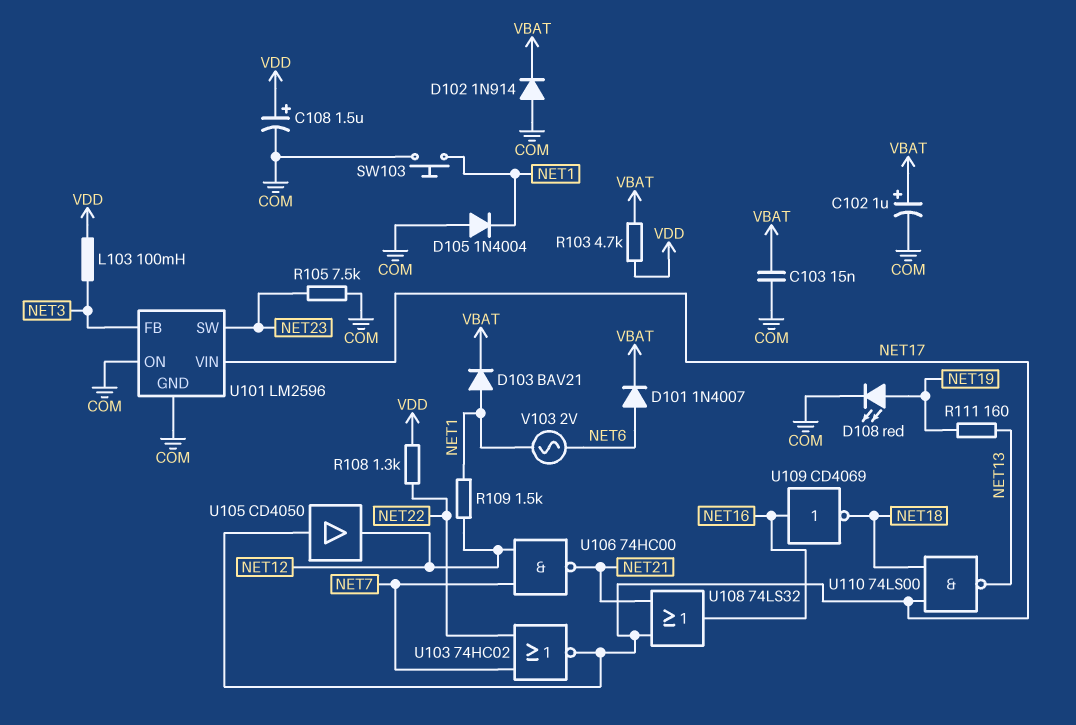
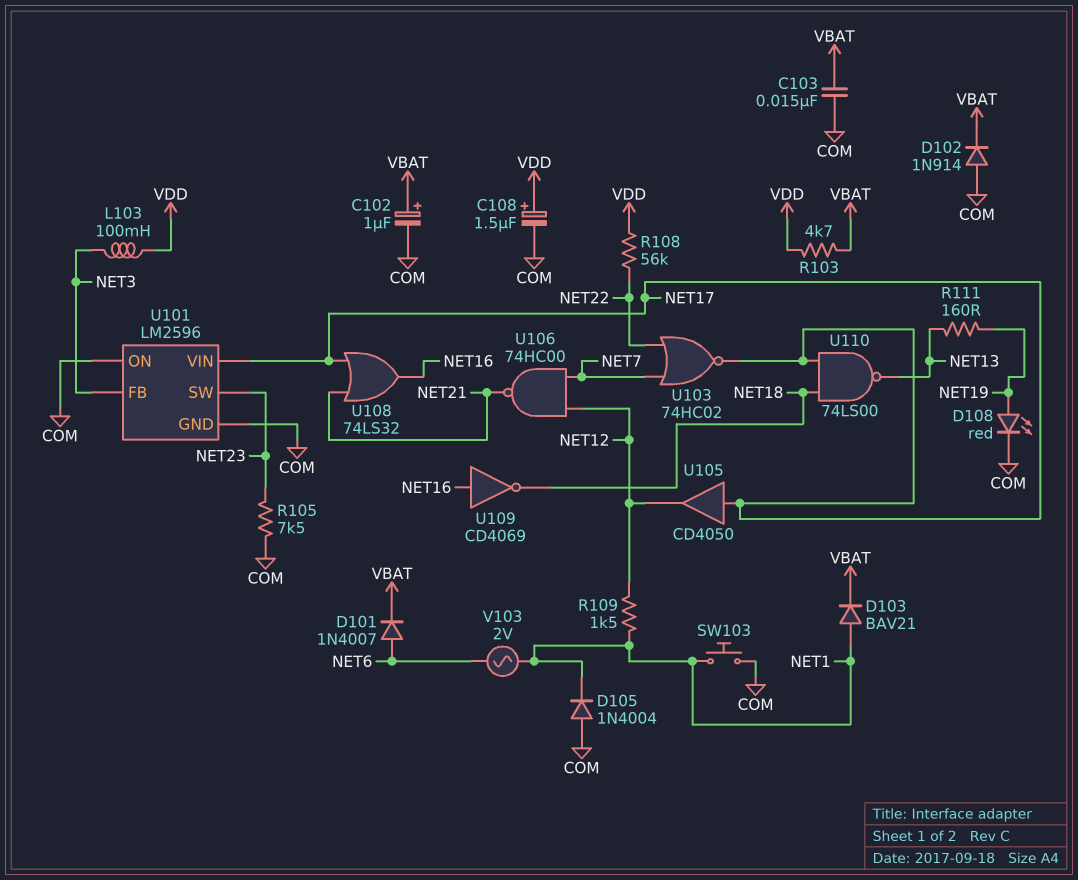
R108: 1.3k (NET22, VDD) -> 56k (NET22, VDD)

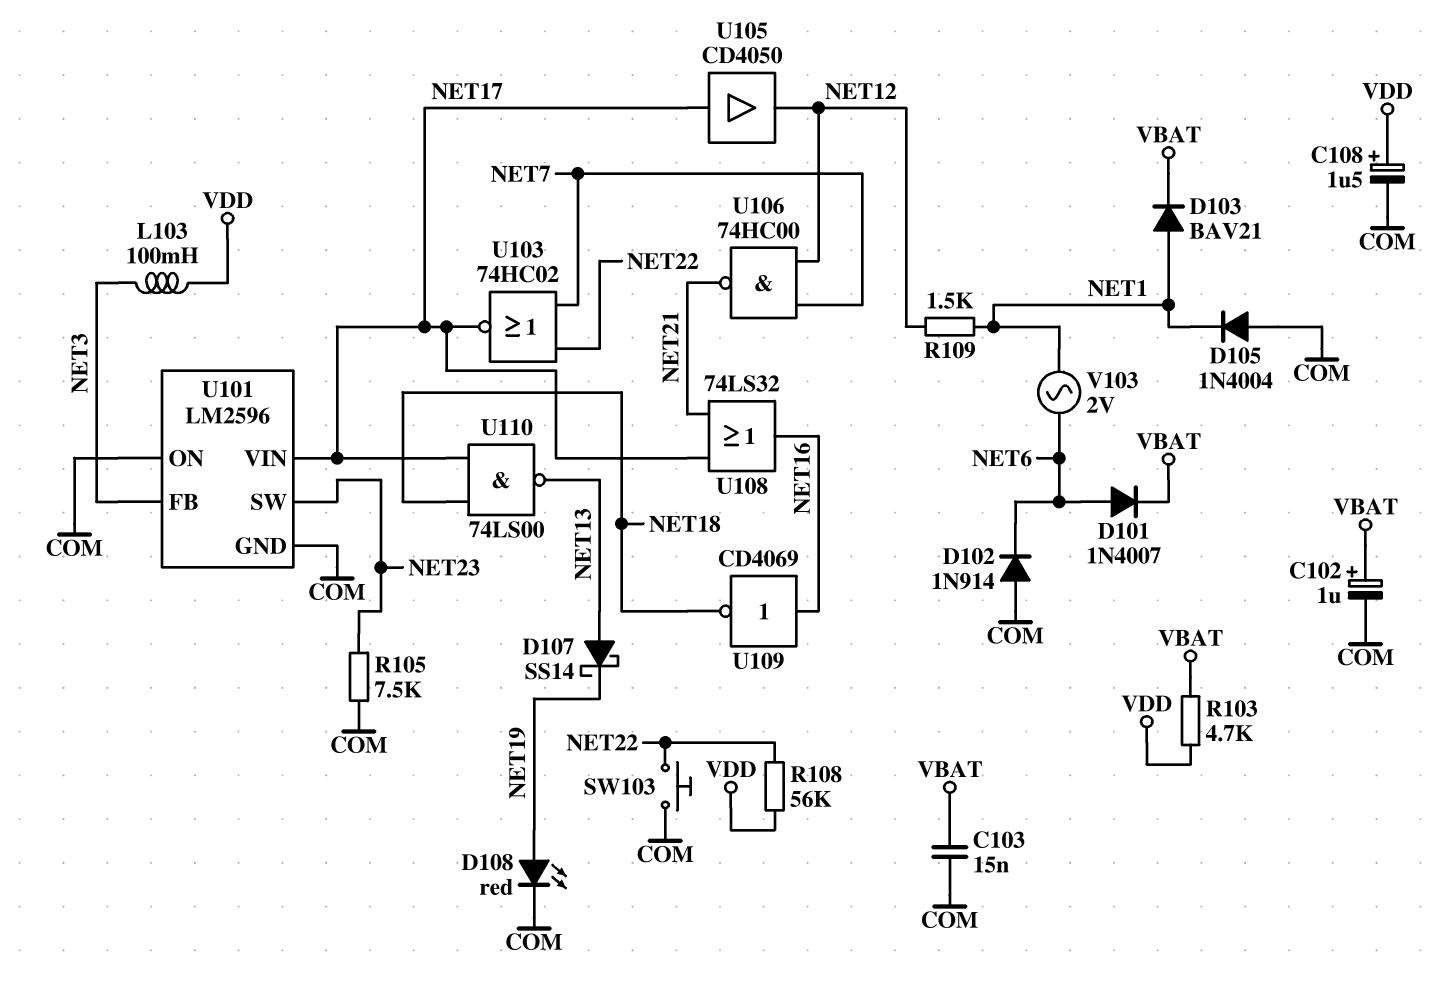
D102: diode 1N914 (A COM, K VBAT) -> diode 1N914 (A COM, K NET6)
D107: none -> schottky SS14 (A NET13, K NET19)
R111: 160 (NET13, NET19) -> none
SW103: button (COM, NET1) -> button (COM, NET22)

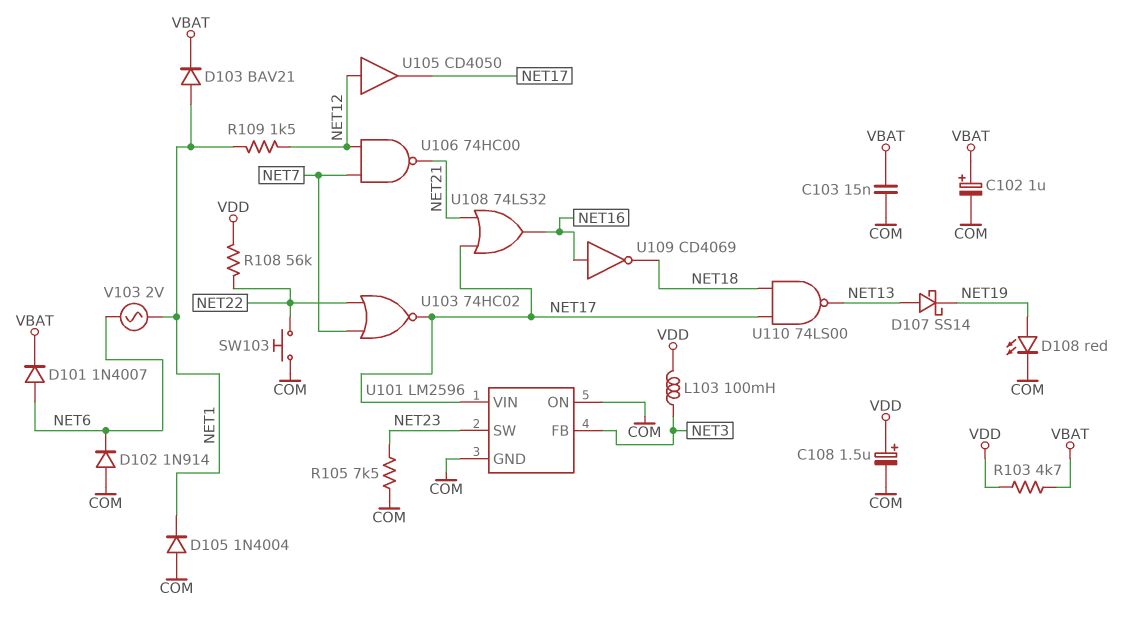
U105: buffer CD4050 (in NET17, out NET12) -> buffer CD4050 (in NET12, out NET17)

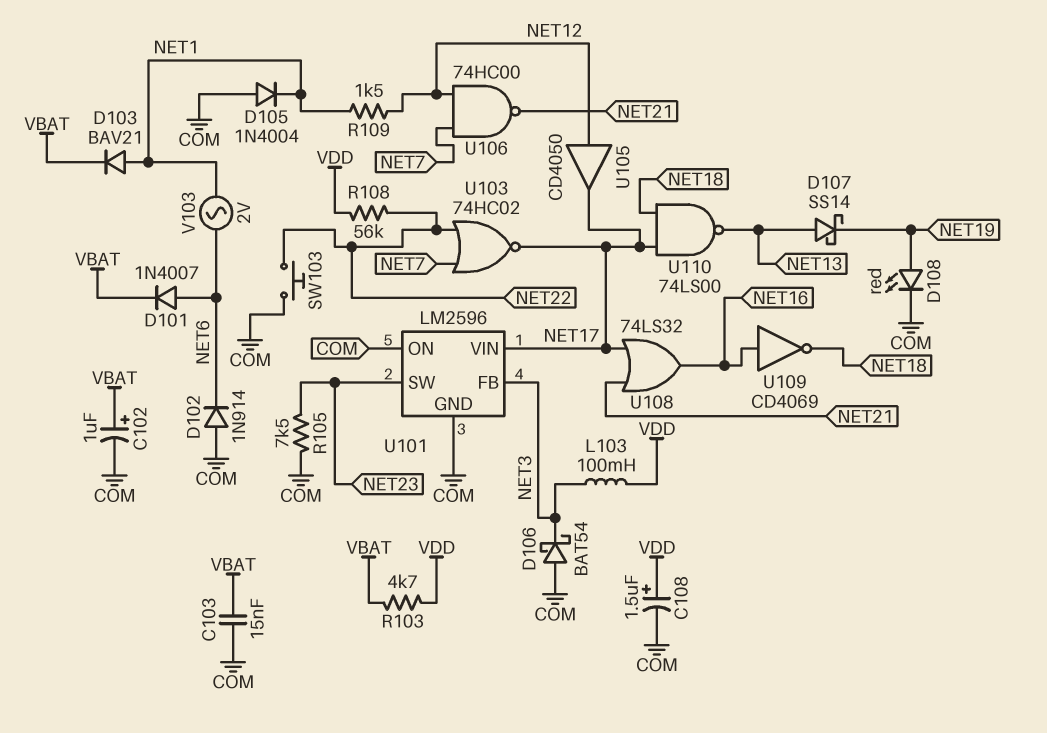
D106: none -> schottky BAT54 (A COM, K NET3)

